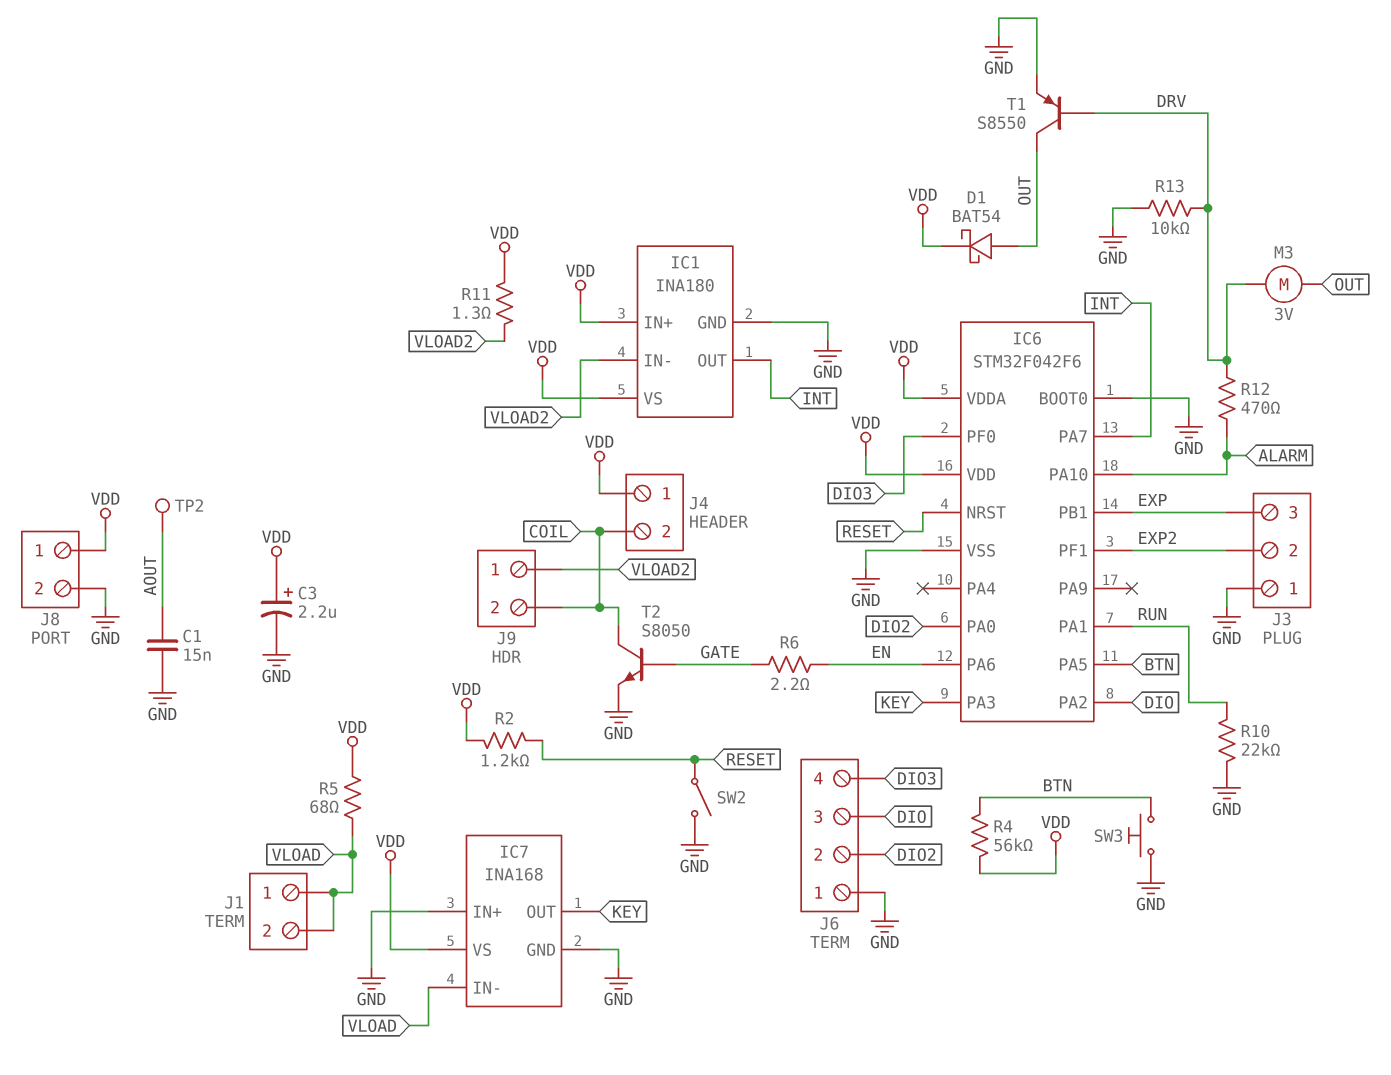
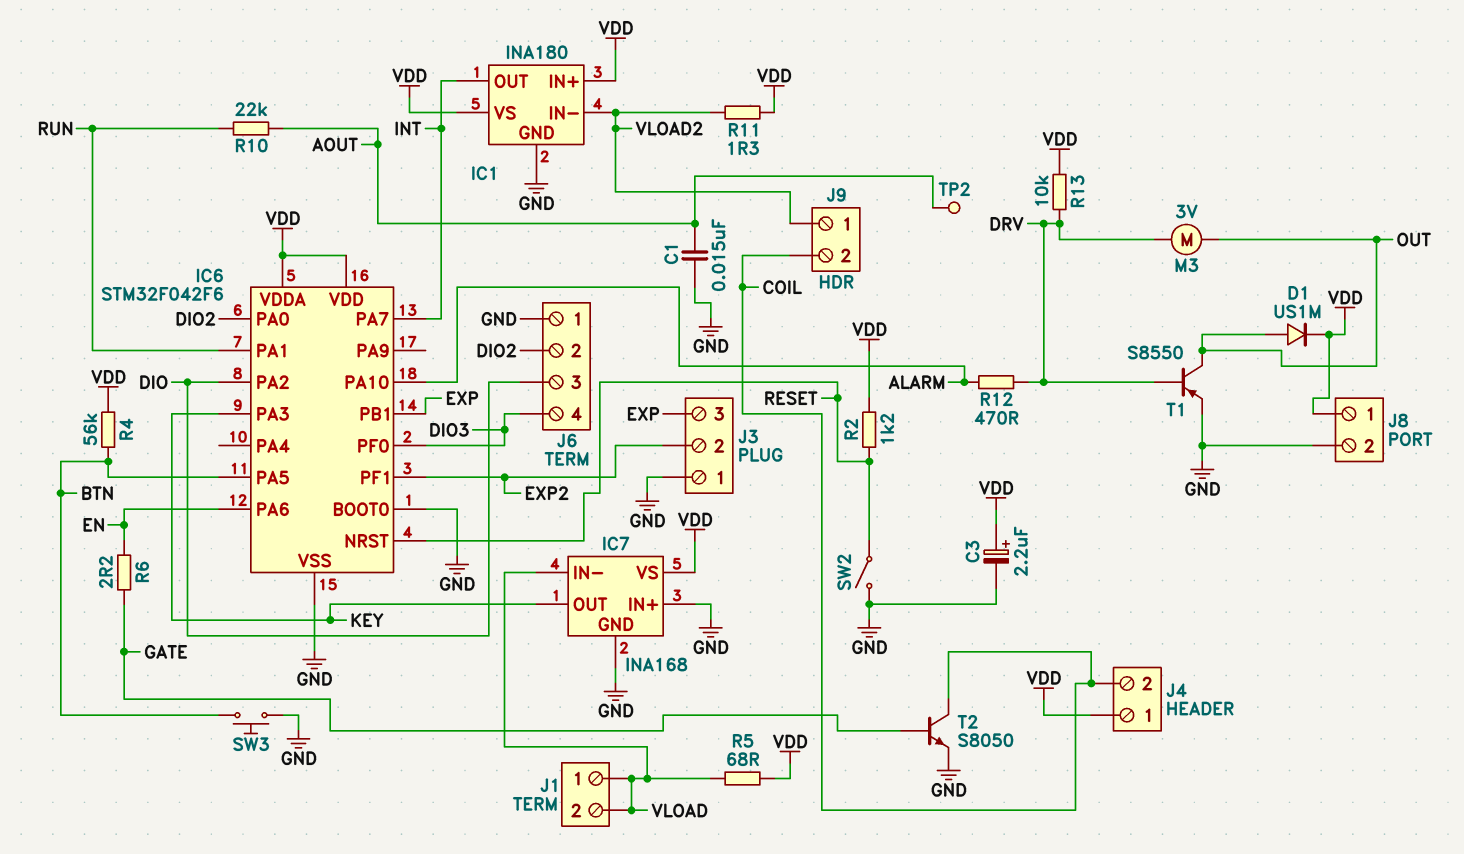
D1: schottky BAT54 (A OUT, K VDD) -> diode US1M (A OUT, K VDD)
R10: 22k (GND, RUN) -> 22k (AOUT, RUN)
R13: 10k (DRV, GND) -> 10k (DRV, VDD)

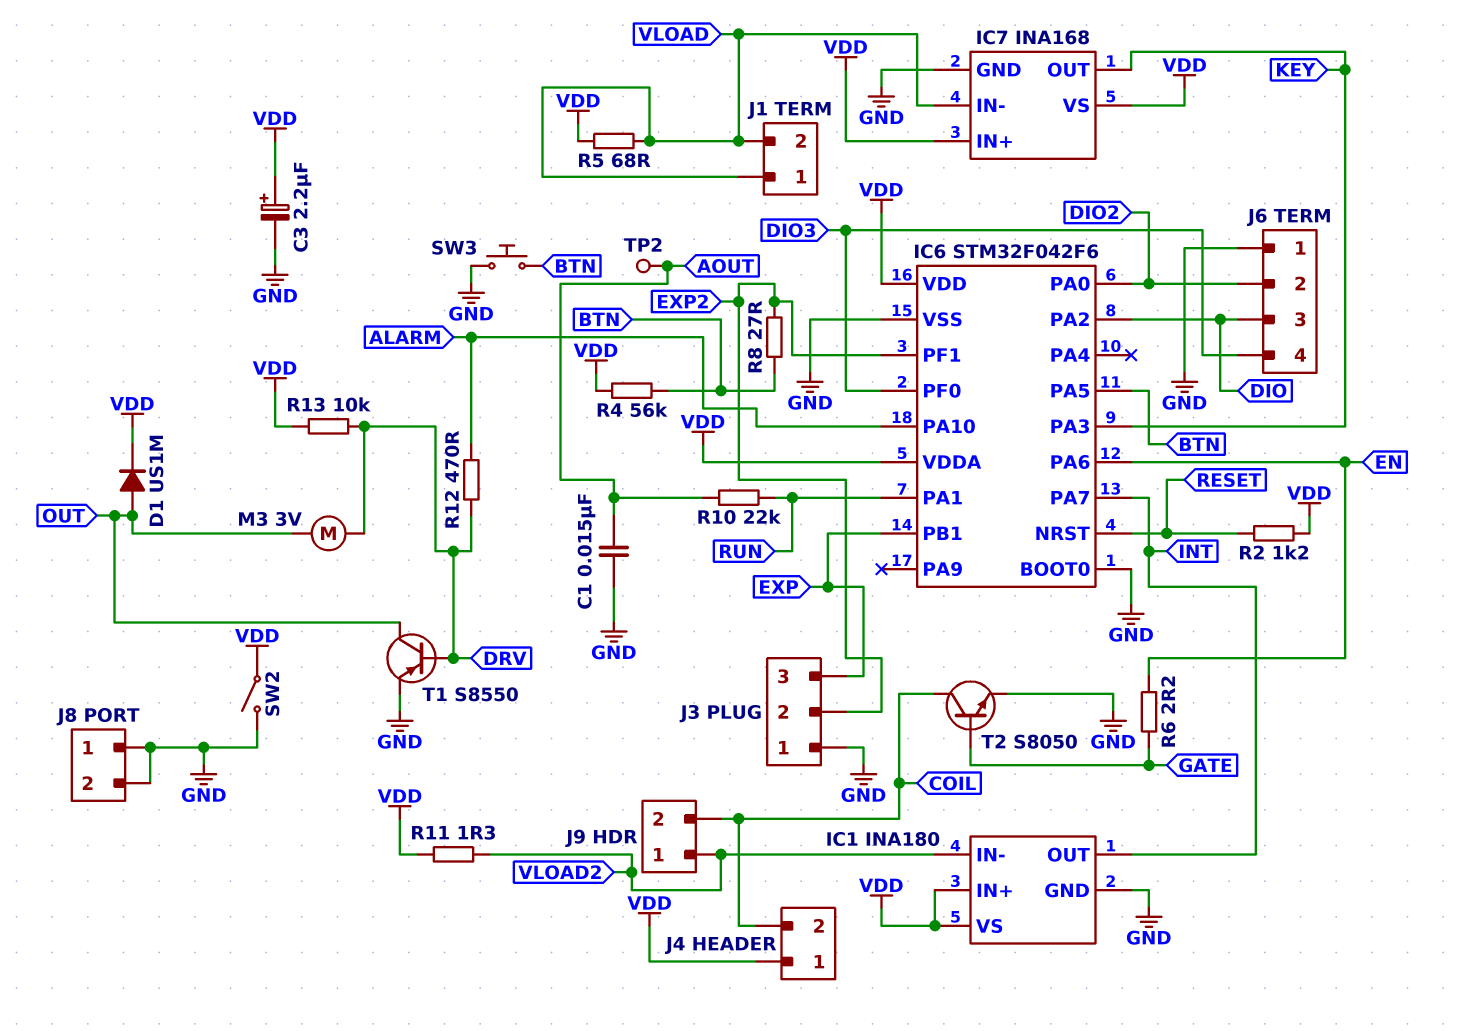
IC7 pin IN+: GND -> VDD
J8 pin 1: VDD -> GND
R8: none -> 27 (BTN, EXP2)
SW2: switch (GND, RESET) -> switch (GND, VDD)

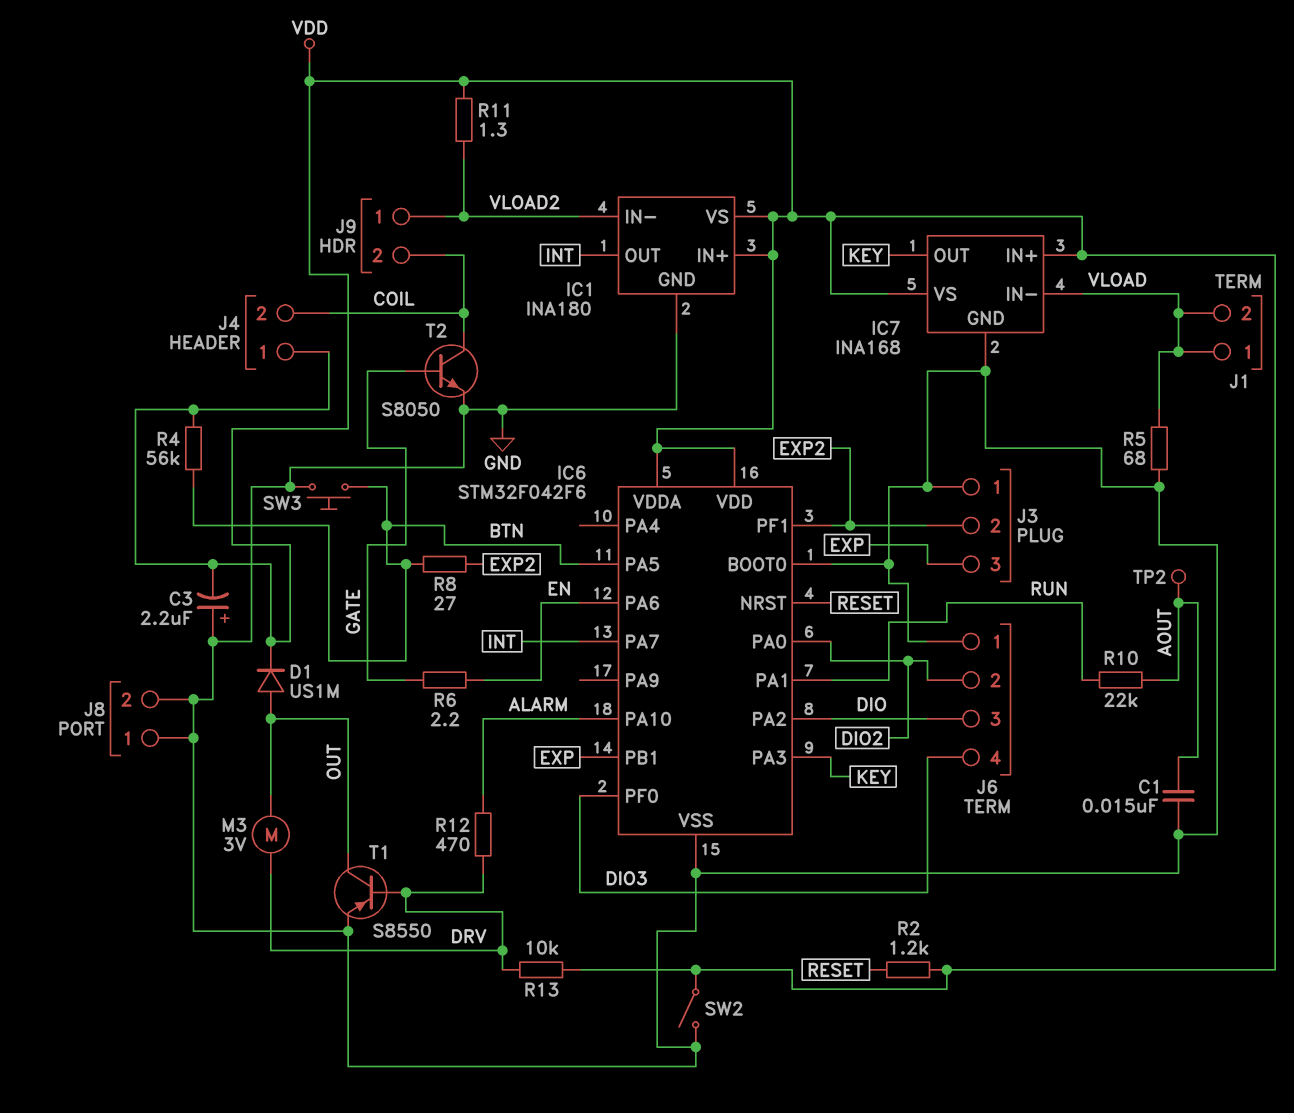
C3: 2.2uF (plus VDD, minus GND) -> 2.2uF (plus GND, minus VDD)
R5: 68 (VDD, VLOAD) -> 68 (GND, VLOAD)

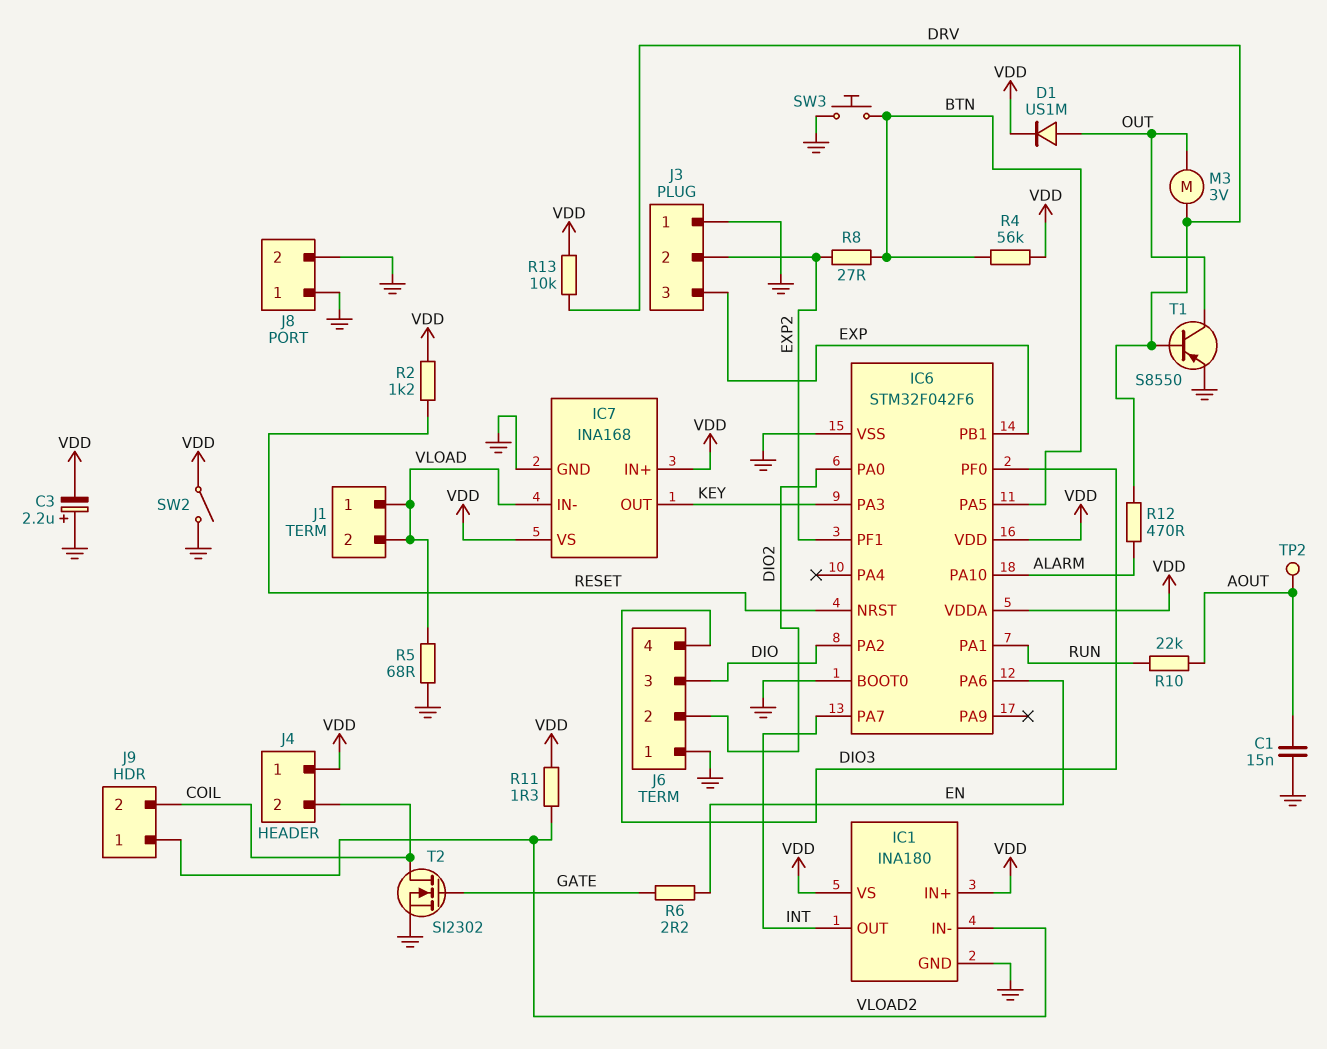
T2: NPN S8050 (B GATE, C COIL, E GND) -> NMOS SI2302 (G GATE, D COIL, S GND)

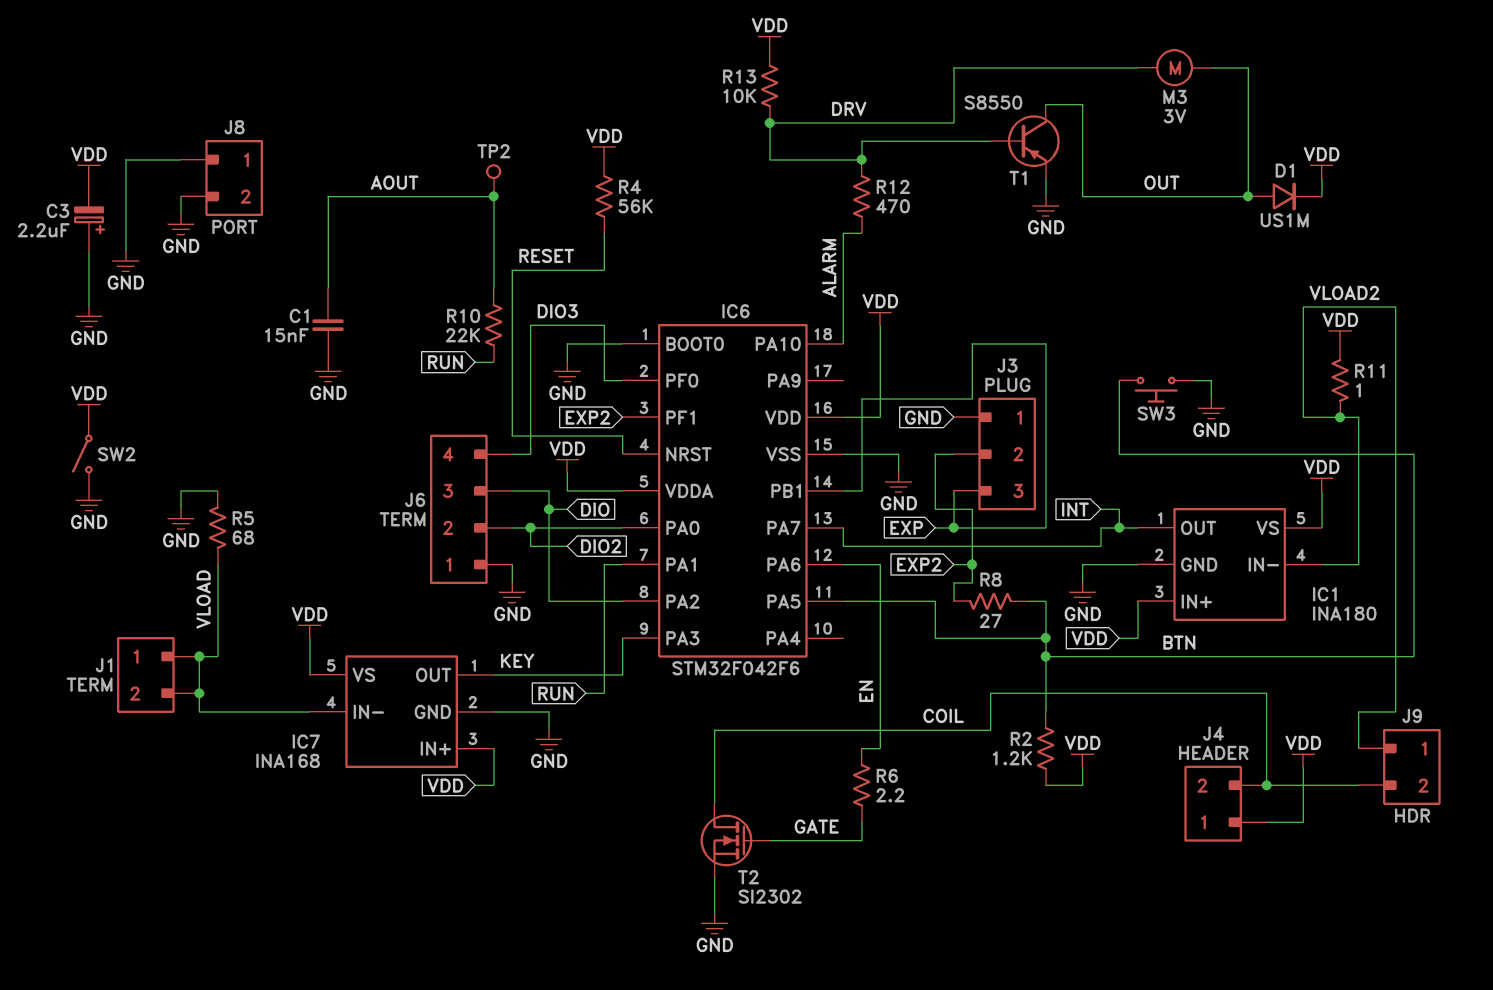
R2: 1.2k (RESET, VDD) -> 1.2k (BTN, VDD)
R4: 56k (BTN, VDD) -> 56k (RESET, VDD)
R11: 1.3 (VDD, VLOAD2) -> 1 (VDD, VLOAD2)

